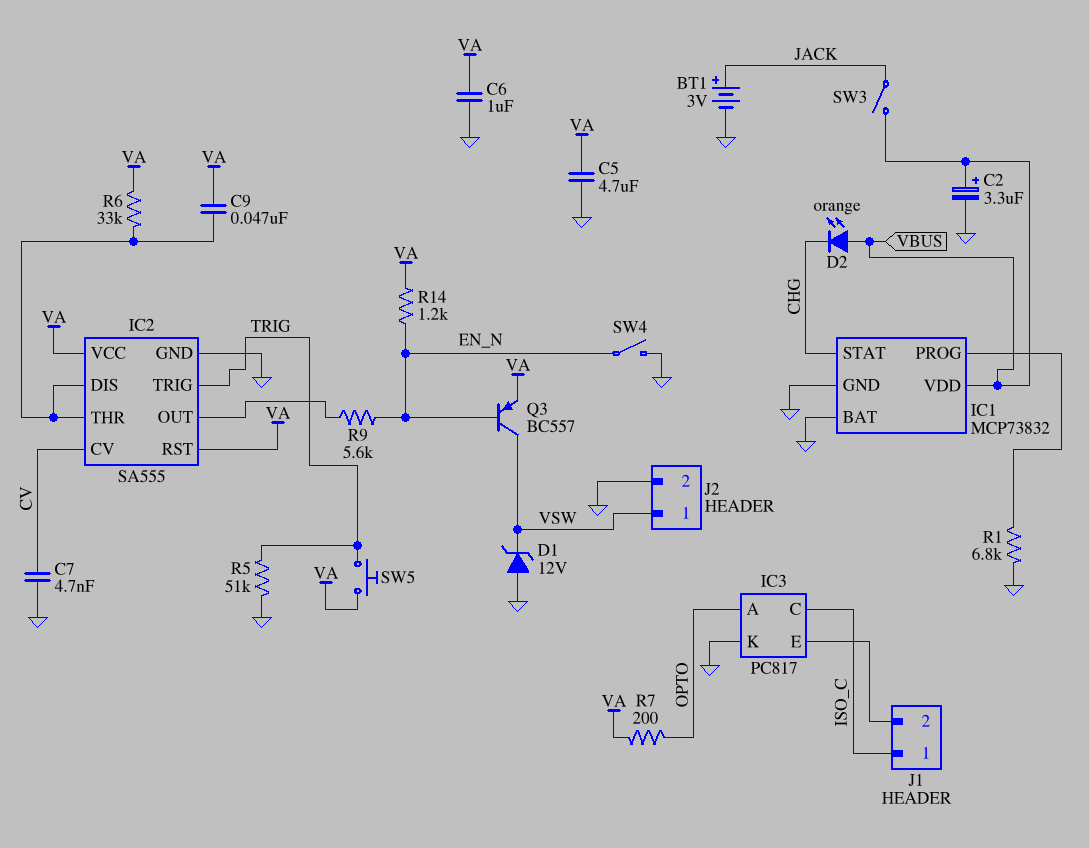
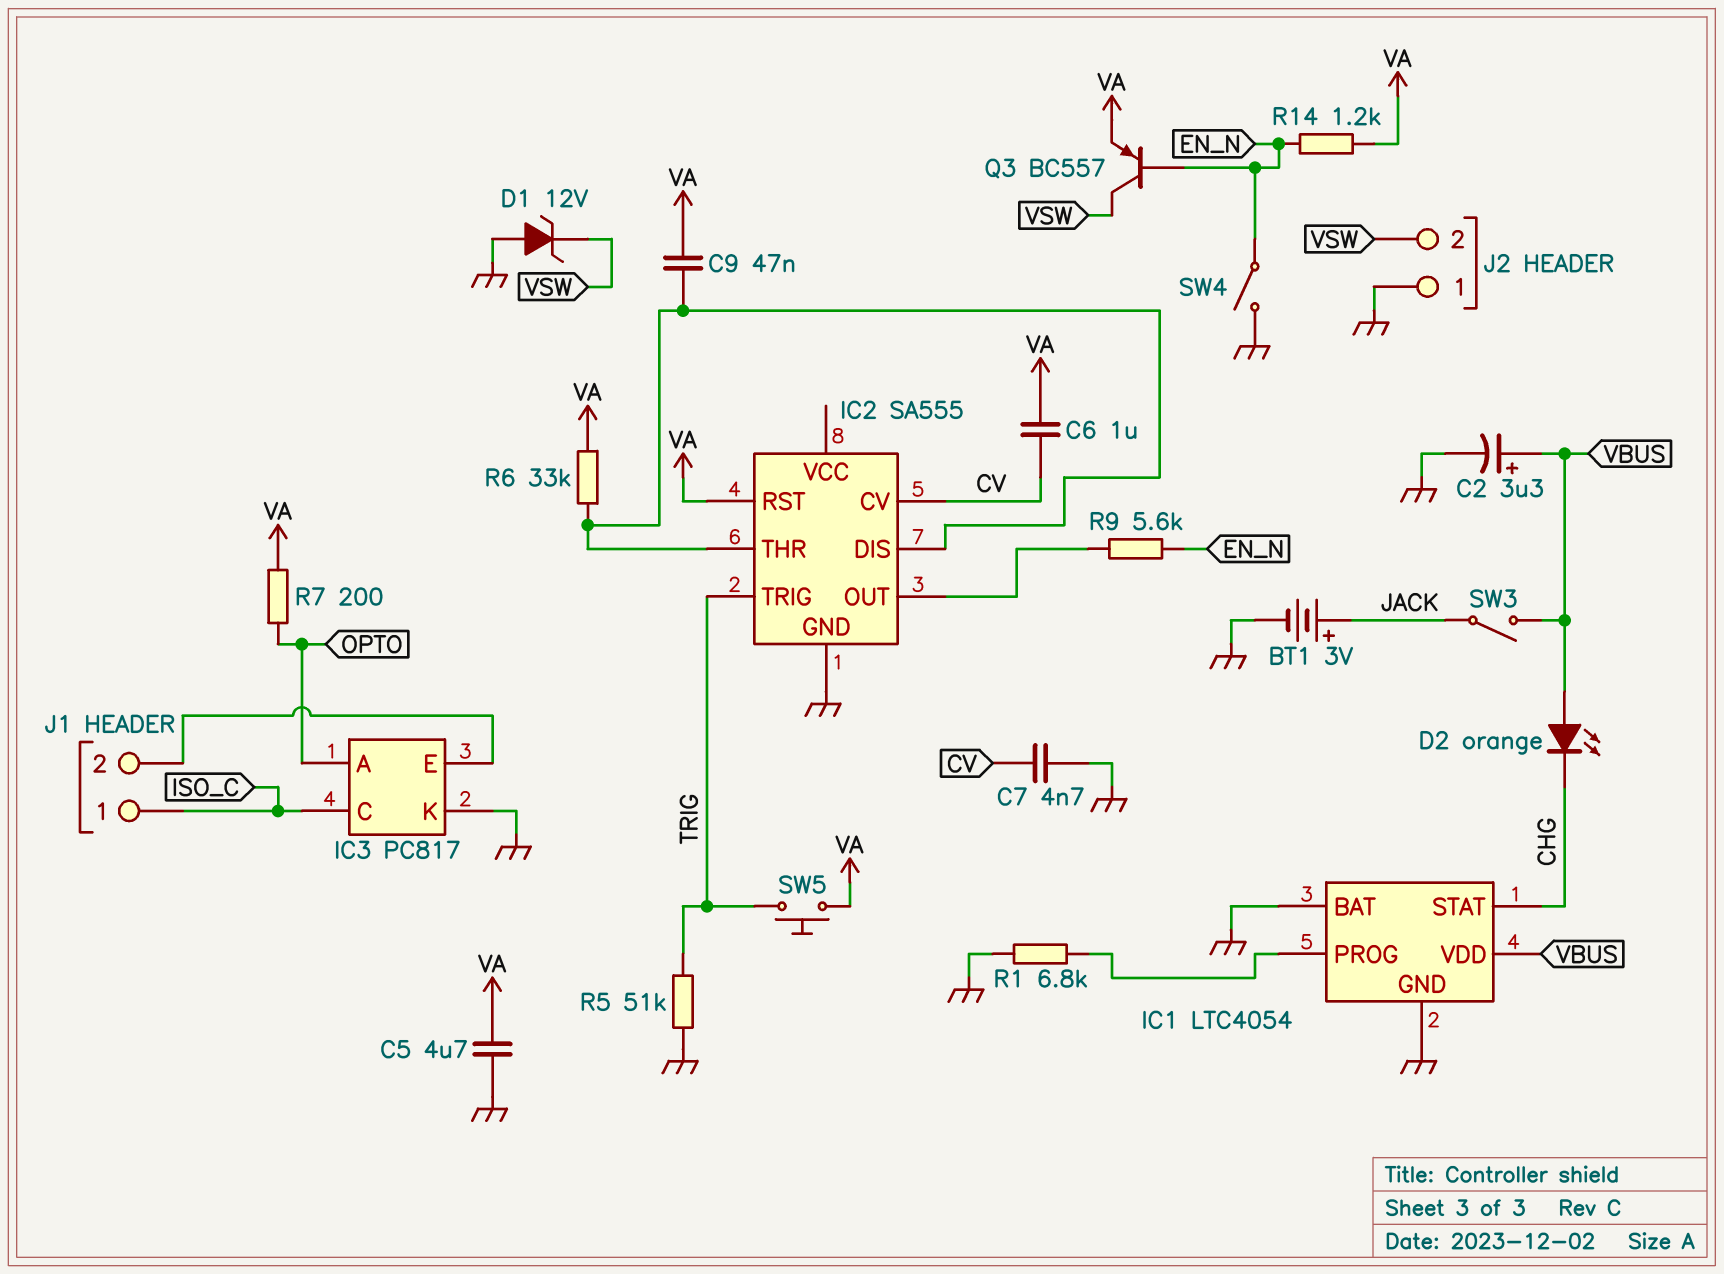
C6: 1uF (GND, VA) -> 1uF (CV, VA)
IC1: MCP73832 -> LTC4054
IC2 pin VCC: VA -> none
J2 pin 1: VSW -> GND
J2 pin 2: GND -> VSW

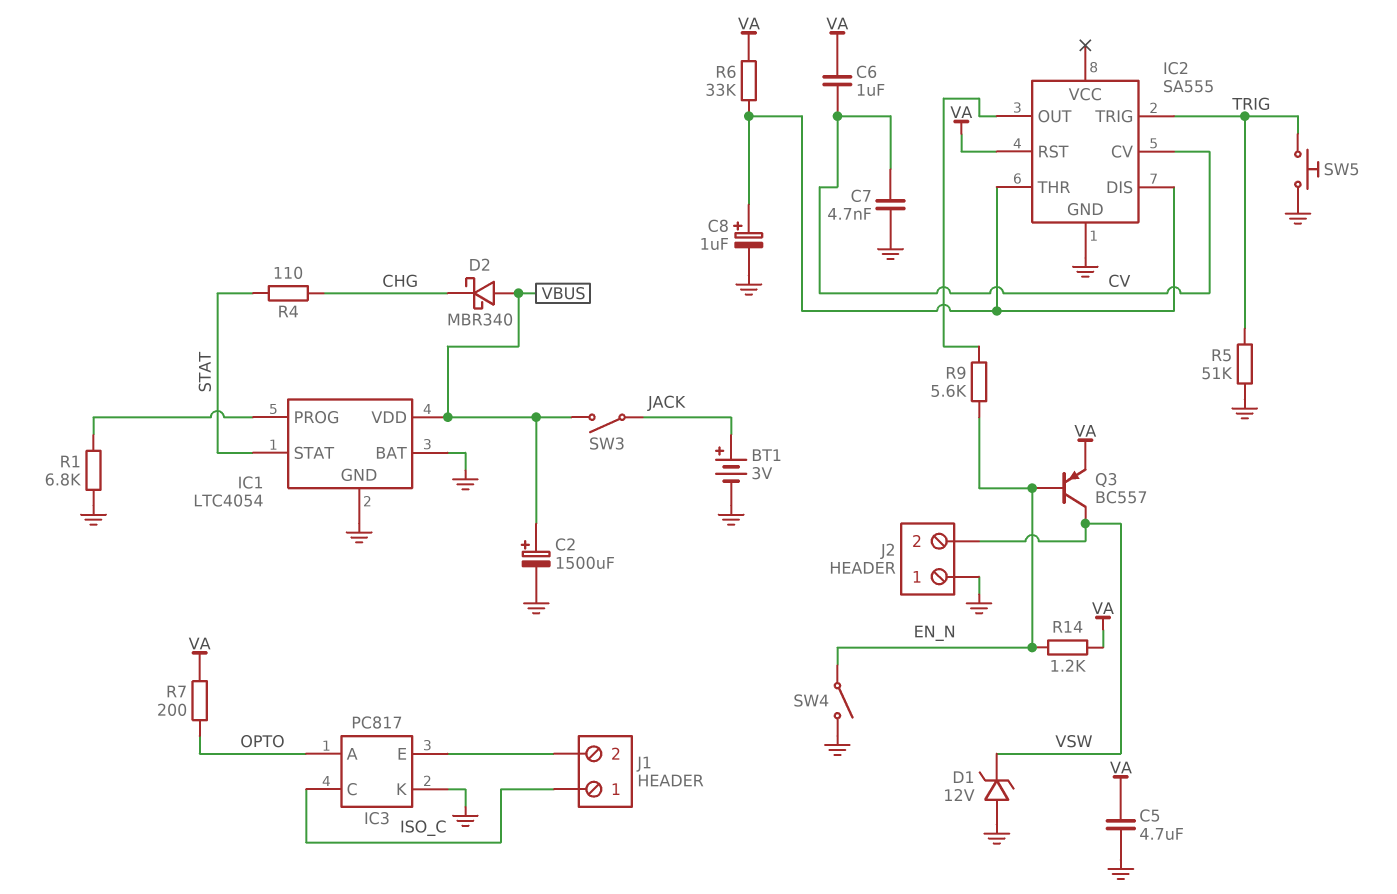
C2: 3.3uF (plus VBUS, minus GND) -> 1500uF (plus VBUS, minus GND)
C8: none -> 1uF (plus IC2/DIS, minus GND)
C9: 47nF (IC2/DIS, VA) -> none
D2: LED orange (A VBUS, K CHG) -> schottky MBR340 (A VBUS, K CHG)
IC1 pin STAT: CHG -> STAT
R4: none -> 110 (CHG, STAT)
SW5: button (TRIG, VA) -> button (GND, TRIG)

